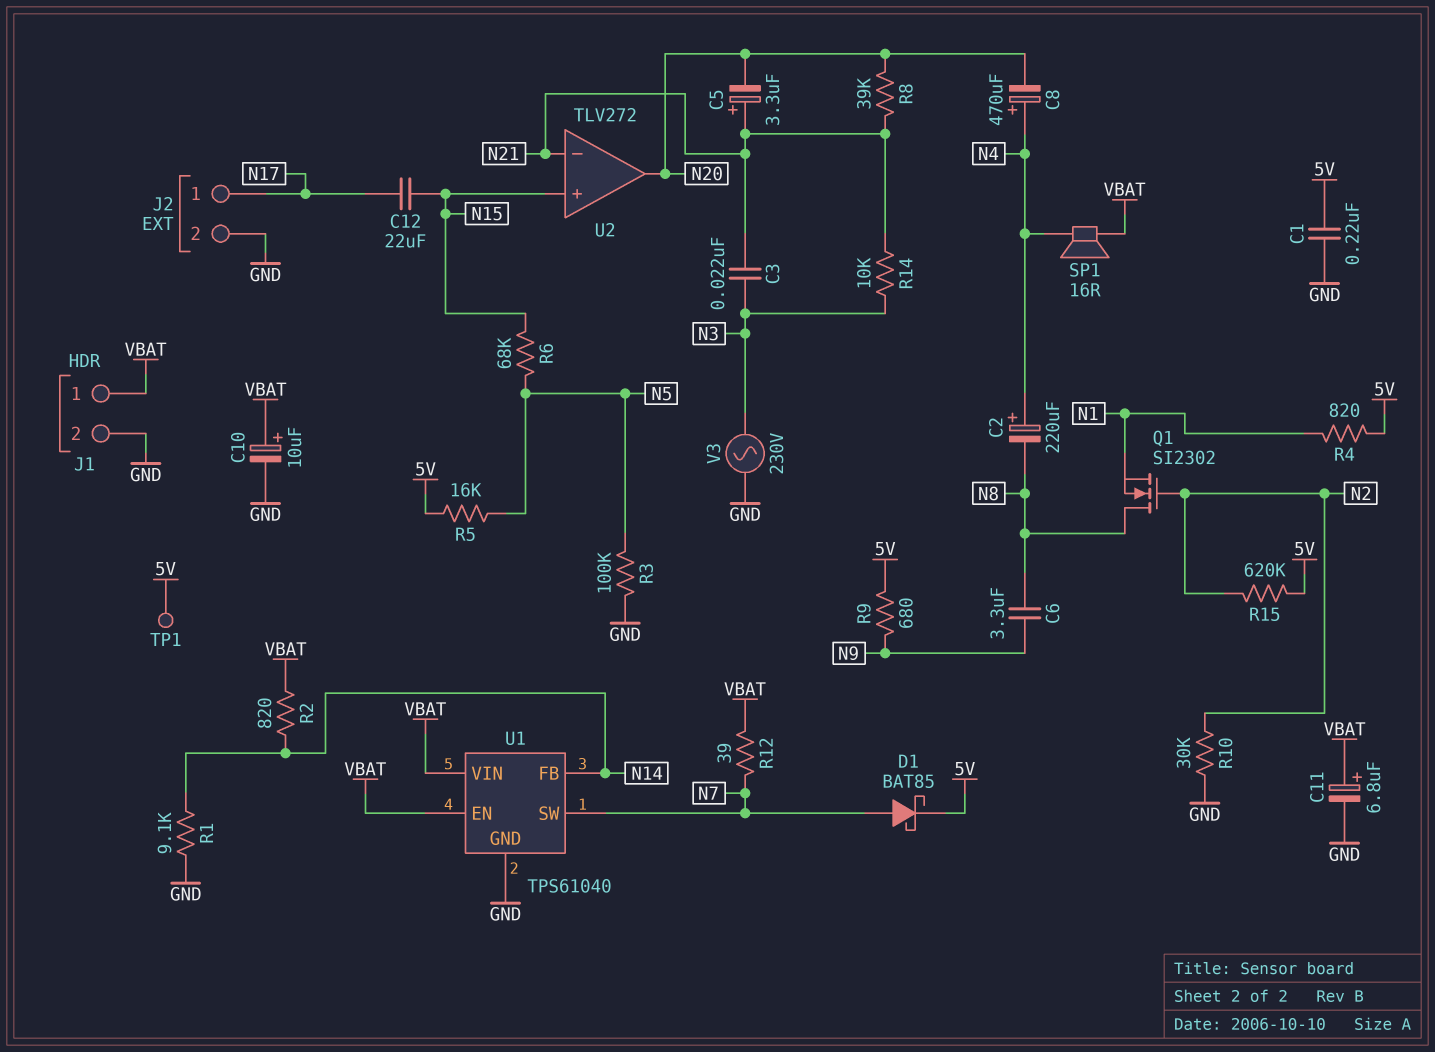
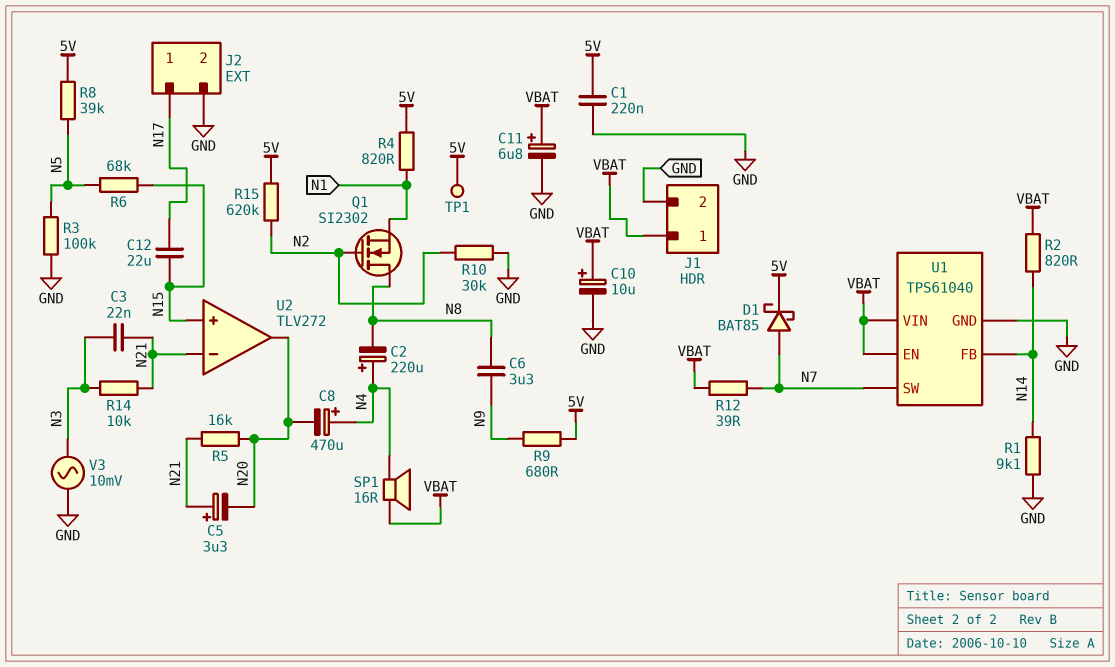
R5: 16k (5V, N5) -> 16k (N20, N21)
R8: 39k (N20, N21) -> 39k (5V, N5)
V3: AC 230V (GND, N3) -> AC 10mV (GND, N3)

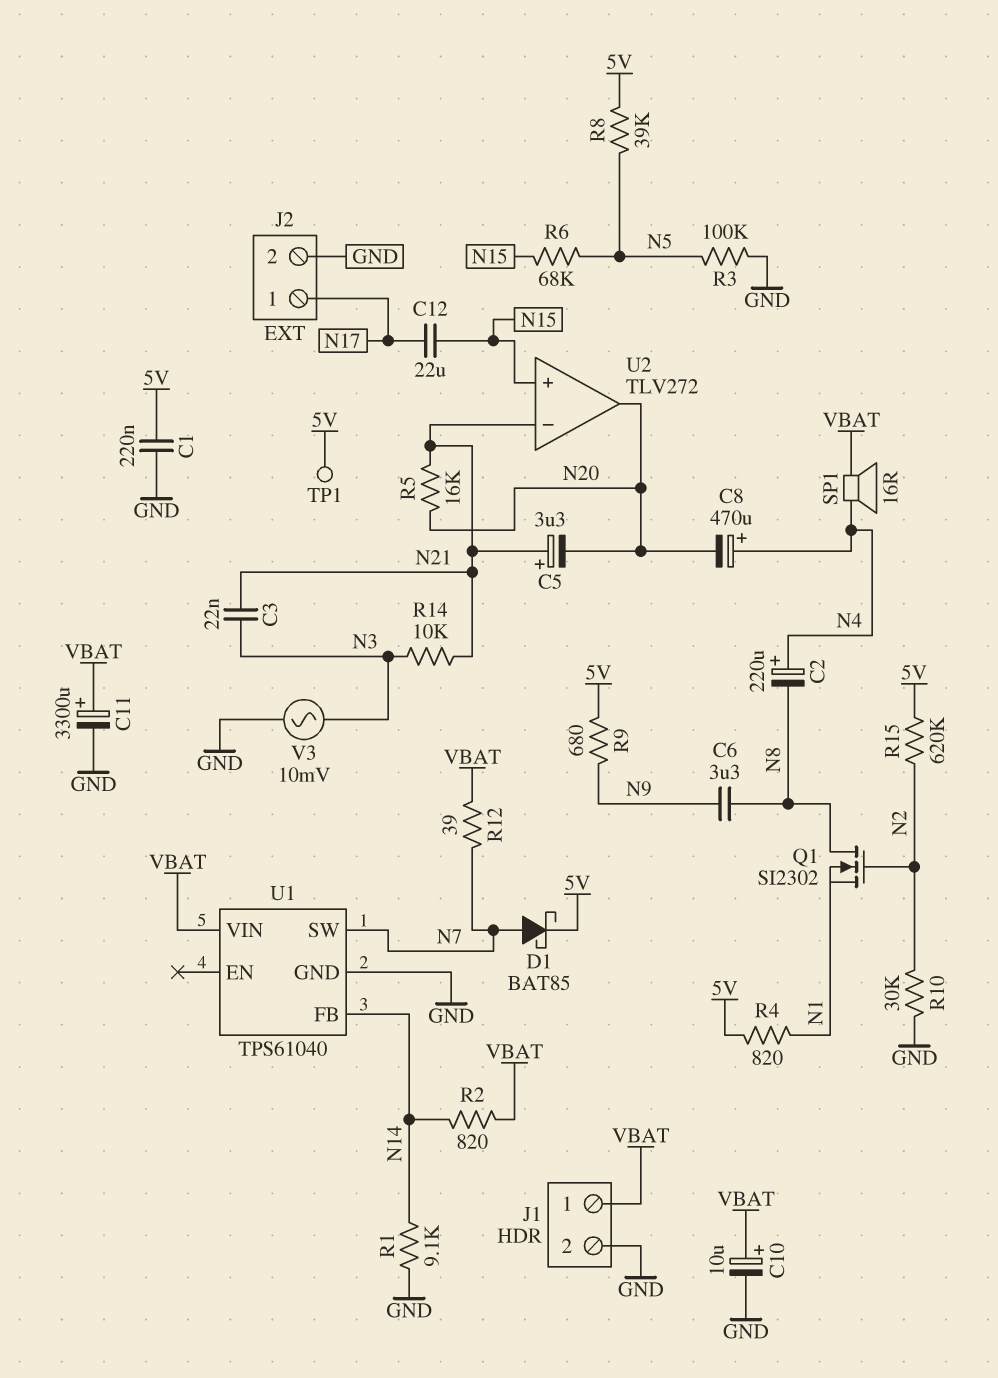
C11: 6.8uF (plus VBAT, minus GND) -> 3300uF (plus VBAT, minus GND)
U1 pin EN: VBAT -> none

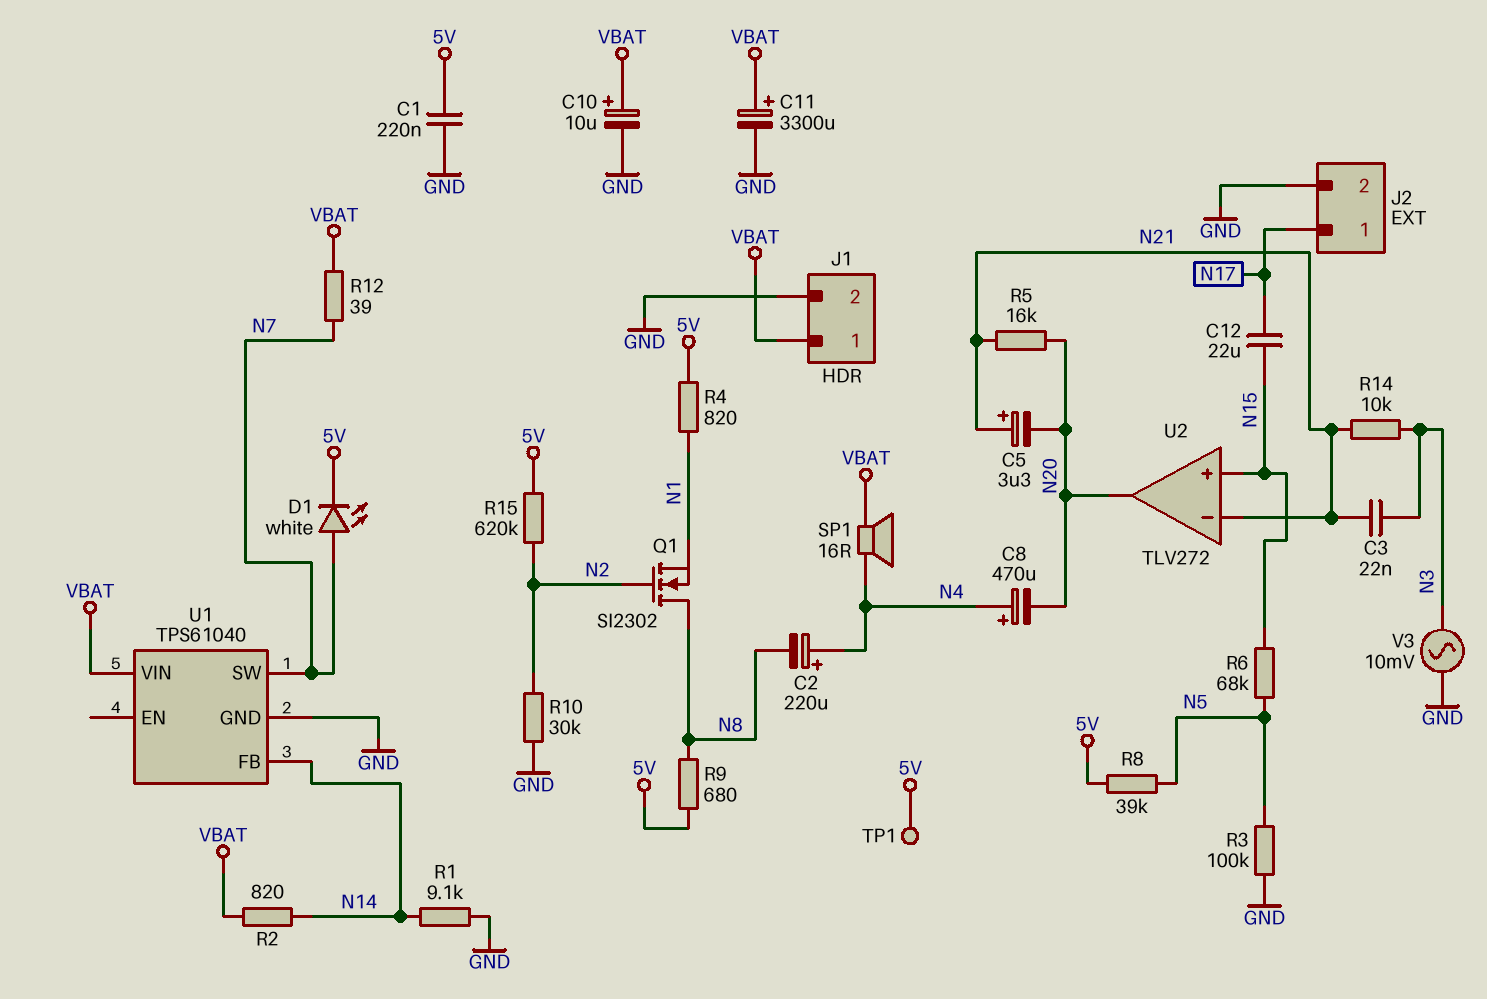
C6: 3.3uF (N8, N9) -> none
D1: schottky BAT85 (A N7, K 5V) -> LED white (A N7, K 5V)
R9: 680 (5V, N9) -> 680 (5V, N8)

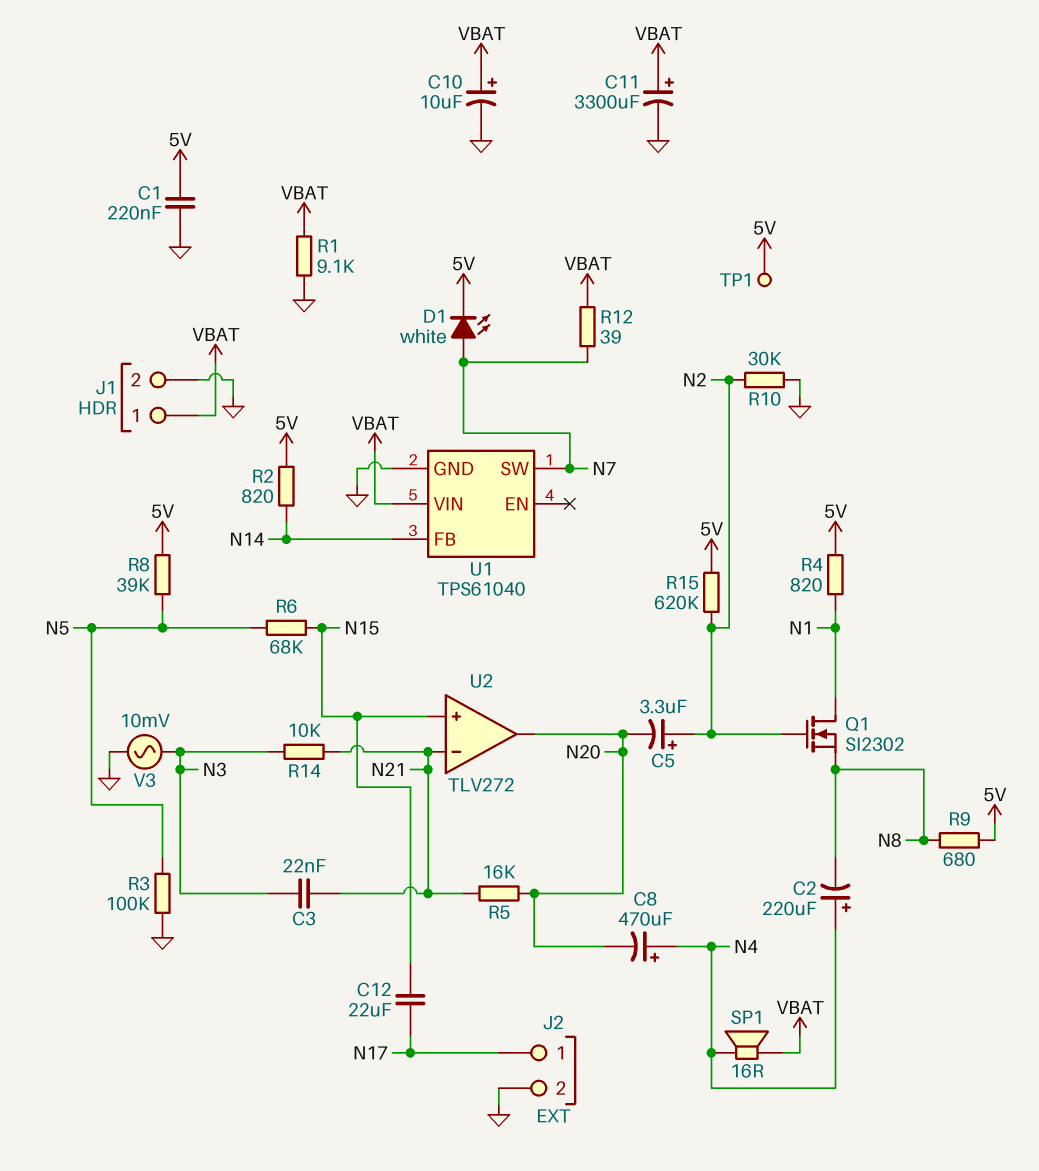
C5: 3.3uF (plus N21, minus N20) -> 3.3uF (plus N2, minus N20)
Q1: NMOS SI2302 (G N2, D N8, S N1) -> NMOS SI2302 (G N2, D N1, S N8)
R1: 9.1k (GND, N14) -> 9.1k (GND, VBAT)
R2: 820 (N14, VBAT) -> 820 (5V, N14)

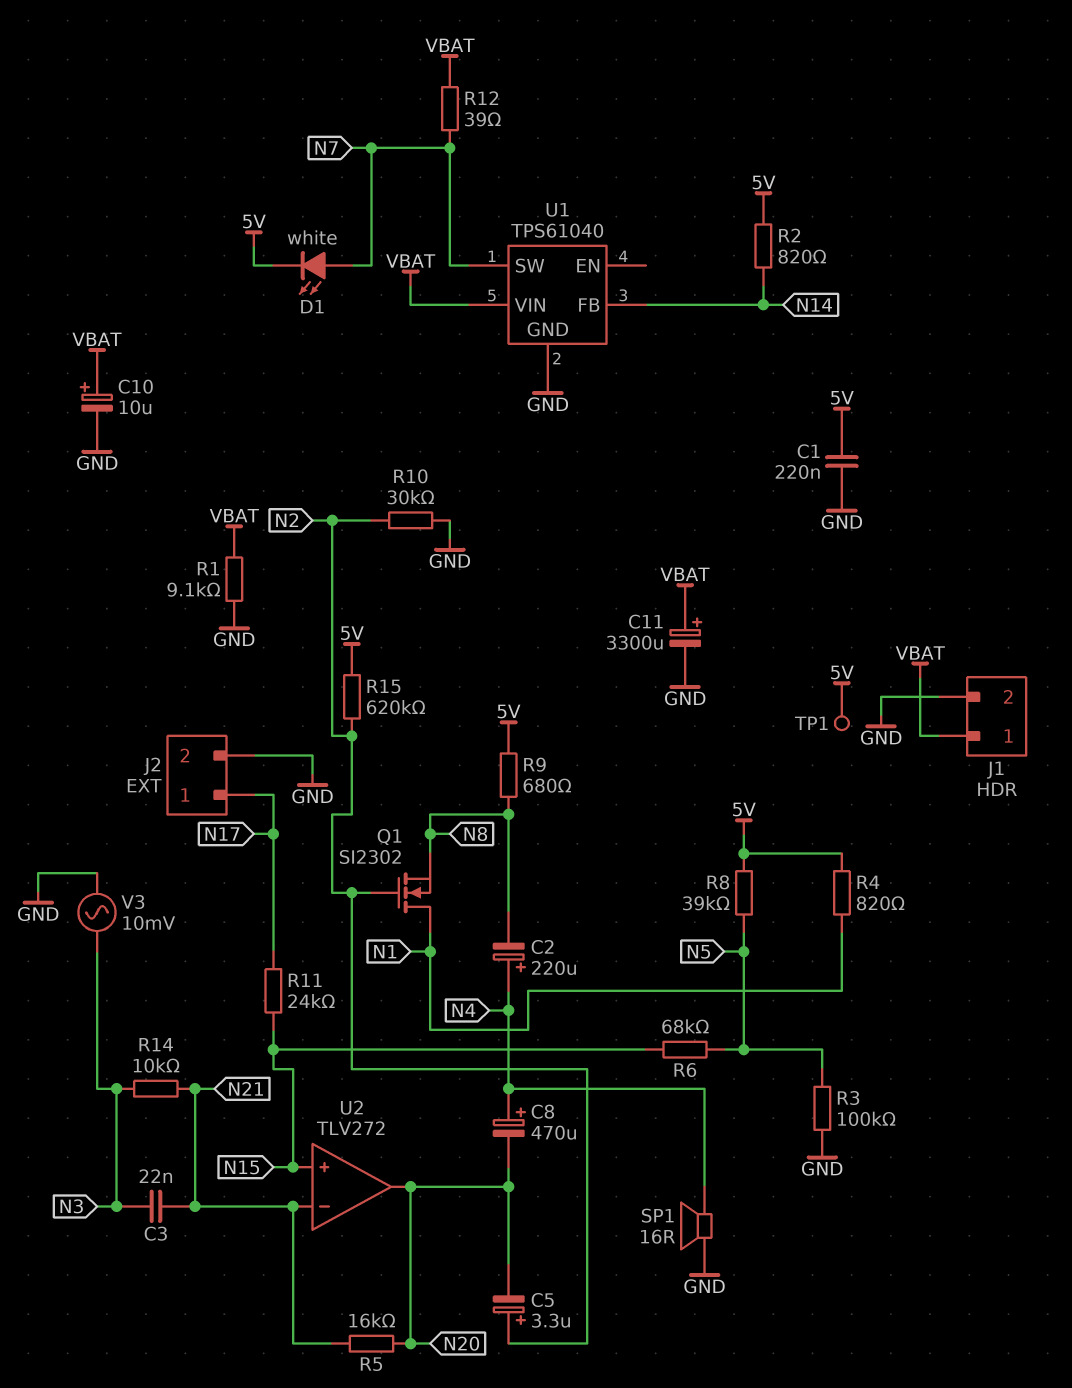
C12: 22uF (N15, N17) -> none
R11: none -> 24k (N15, N17)
SP1: speaker 16R (N4, VBAT) -> speaker 16R (GND, N4)

